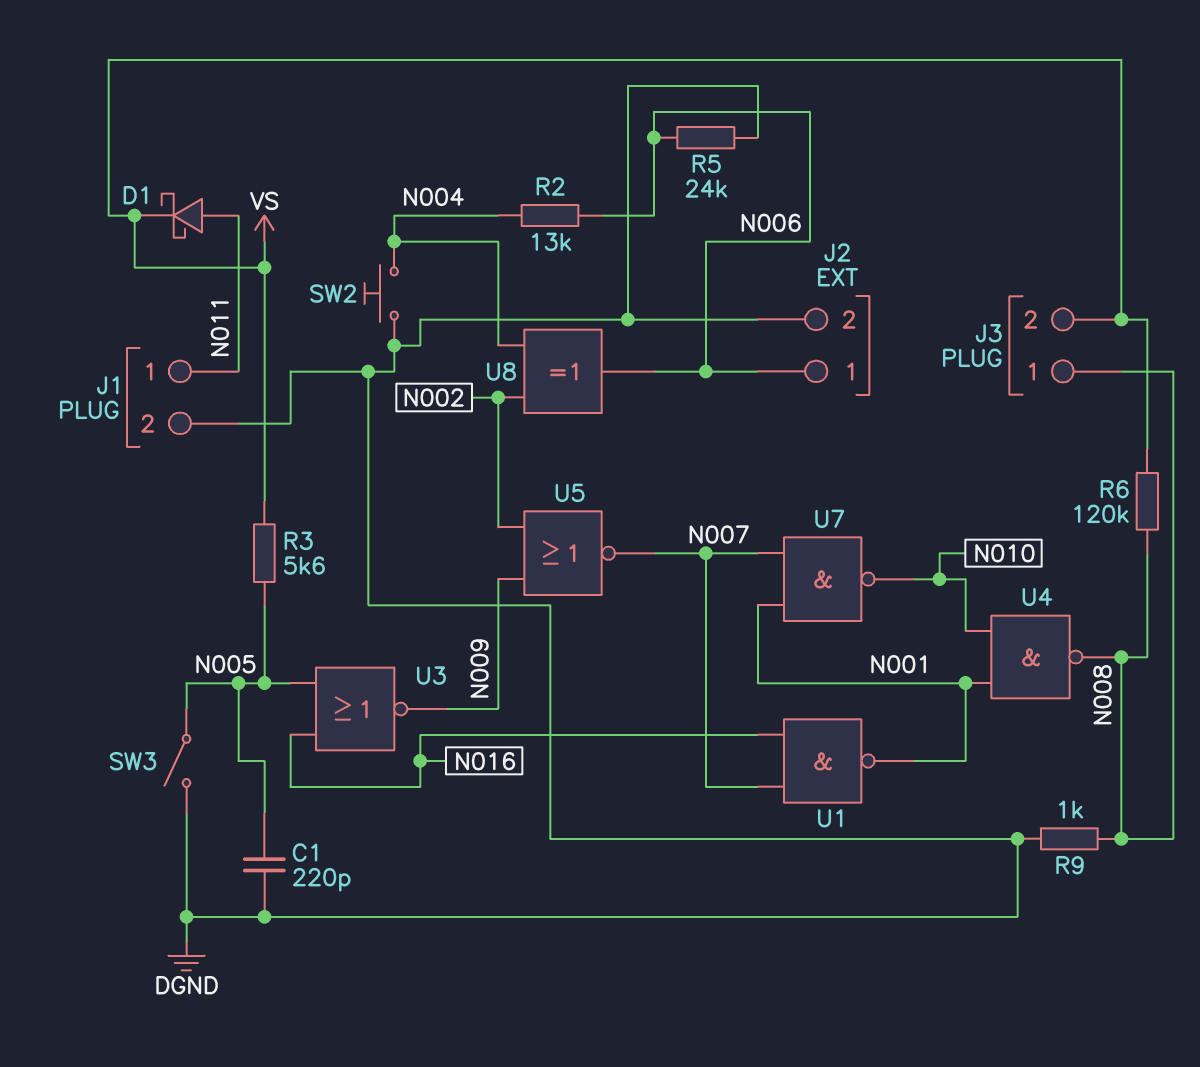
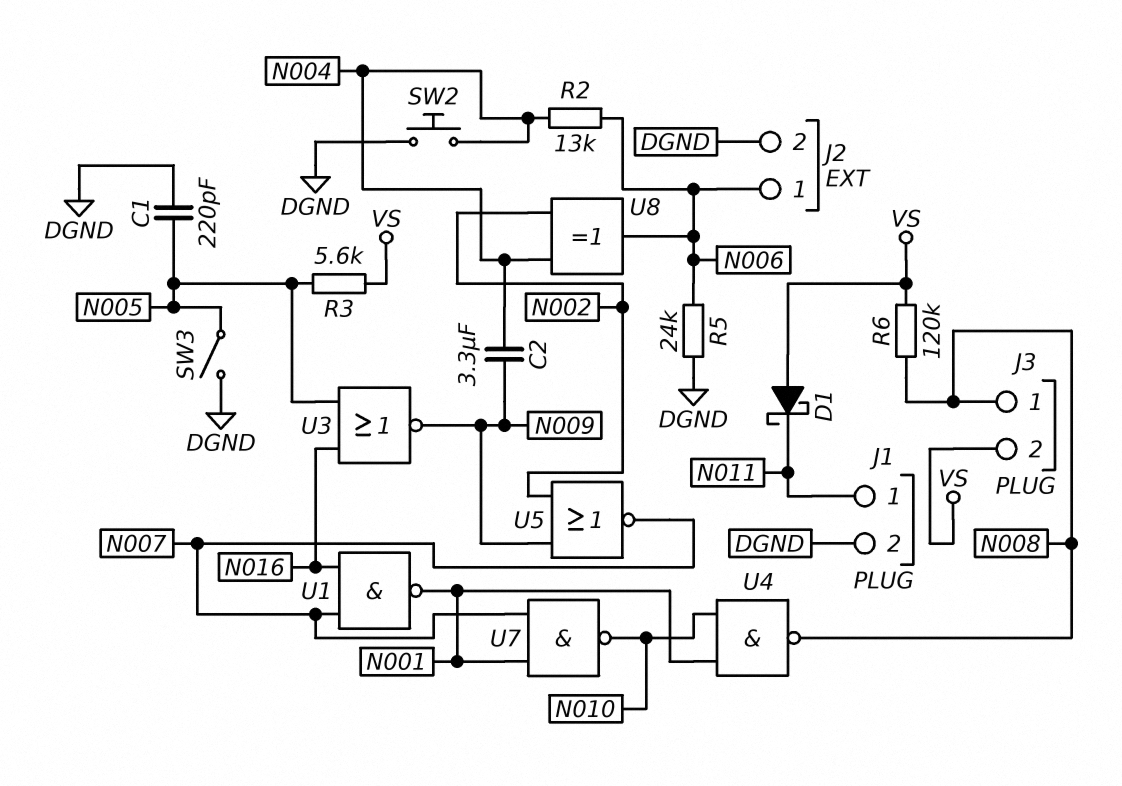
C2: none -> 3.3uF (N004, N009)
D1: schottky (A N011, K VS) -> schottky (A VS, K N011)
R9: 1k (DGND, N008) -> none

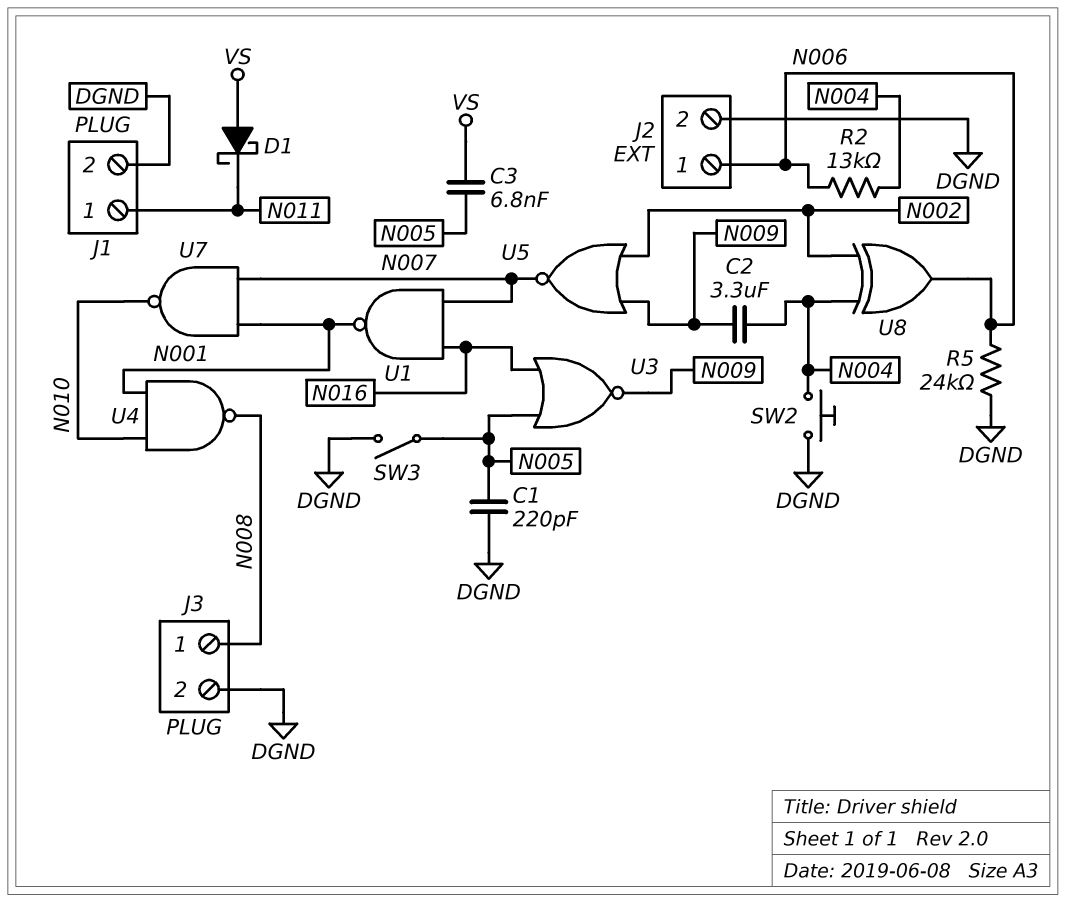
C3: none -> 6.8nF (N005, VS)
J3 pin 2: VS -> DGND
R3: 5.6k (N005, VS) -> none
R6: 120k (N008, VS) -> none

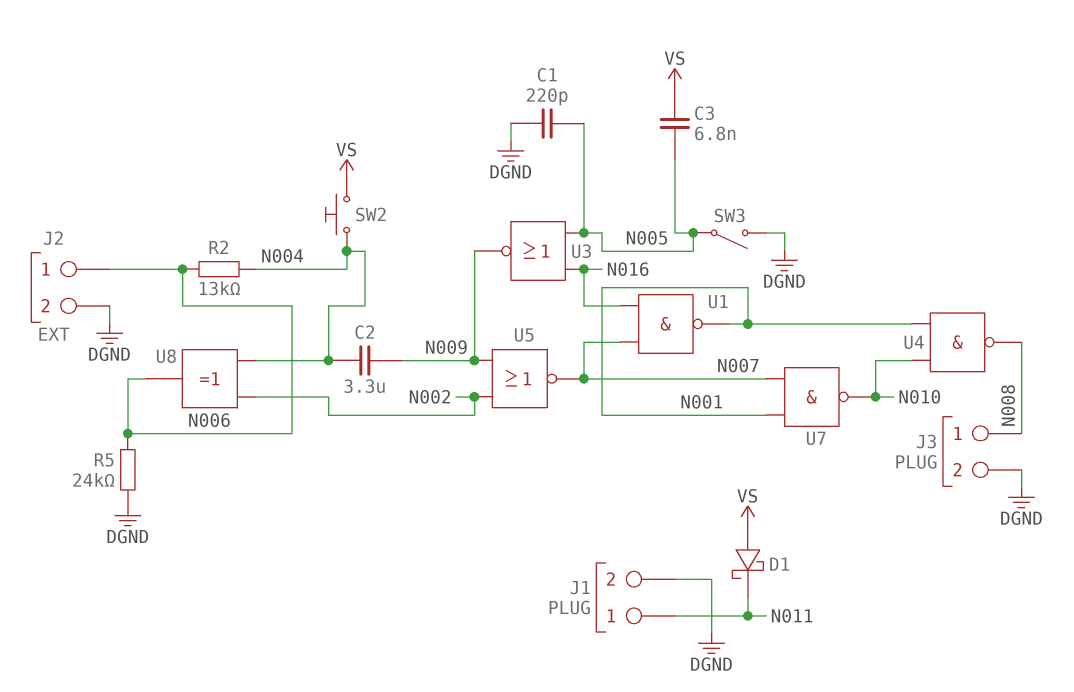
SW2: button (DGND, N004) -> button (N004, VS)

